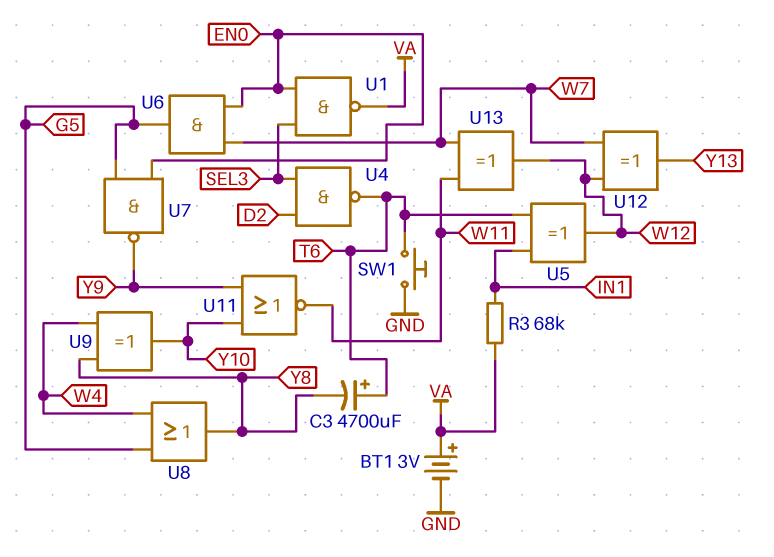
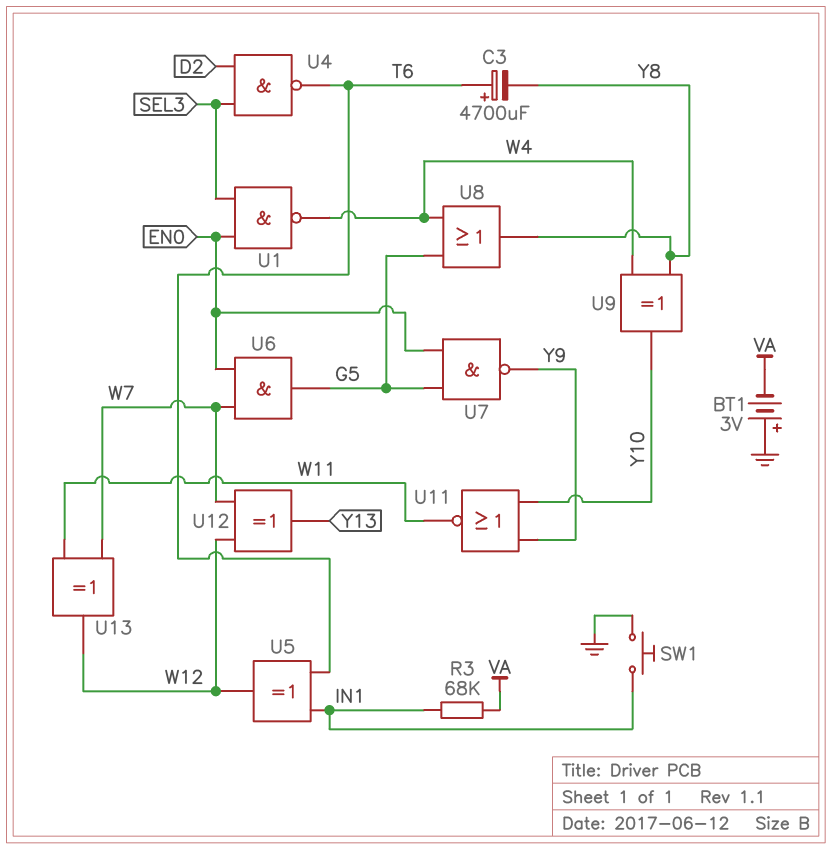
BT1: 3V (plus VA, minus GND) -> 3V (plus GND, minus VA)
SW1: button (GND, T6) -> button (GND, IN1)
U1: NAND (in EN0, in SEL3, out VA) -> NAND (in EN0, in SEL3, out W4)

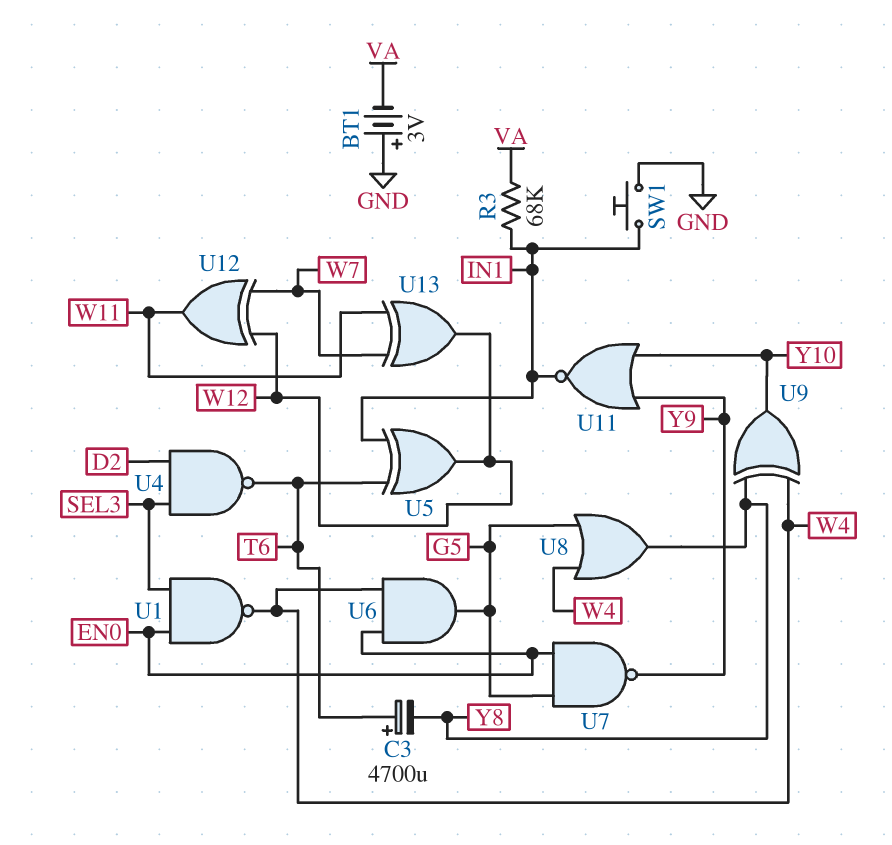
U6: AND (in EN0, in W7, out G5) -> AND (in EN0, in W4, out G5)
U11: NOR (in Y9, in Y10, out W11) -> NOR (in Y9, in Y10, out IN1)
U12: XOR (in W7, in W12, out Y13) -> XOR (in W7, in W12, out W11)

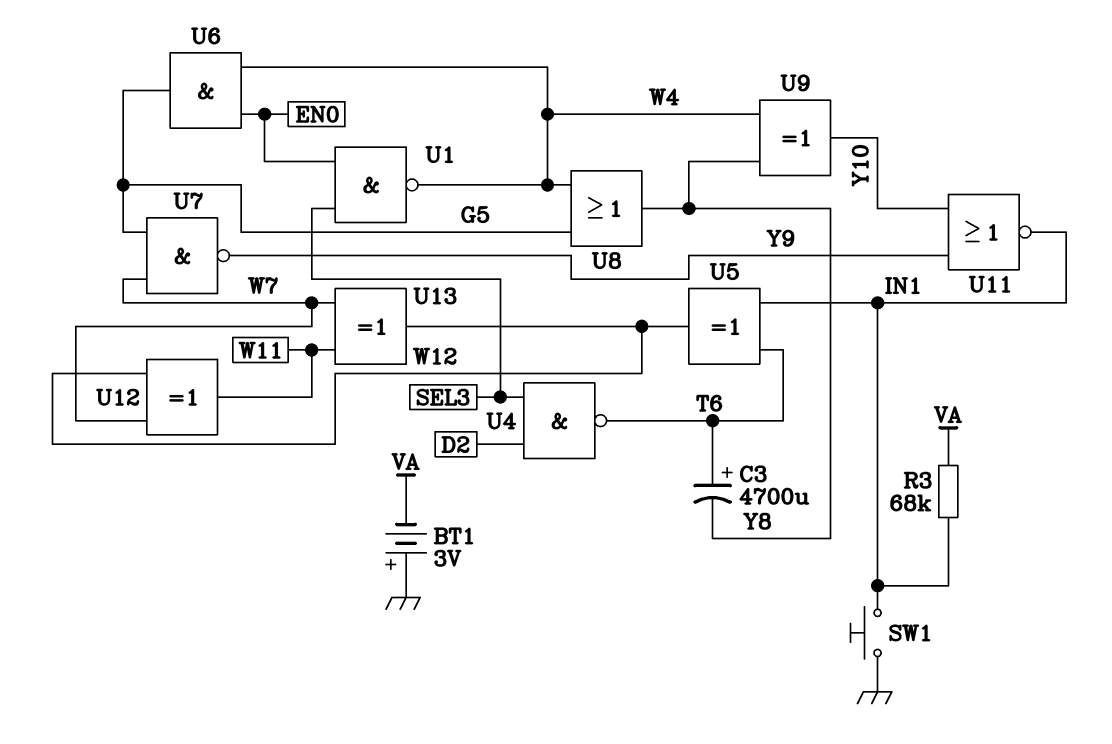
U7: NAND (in EN0, in G5, out Y9) -> NAND (in G5, in W7, out Y9)

